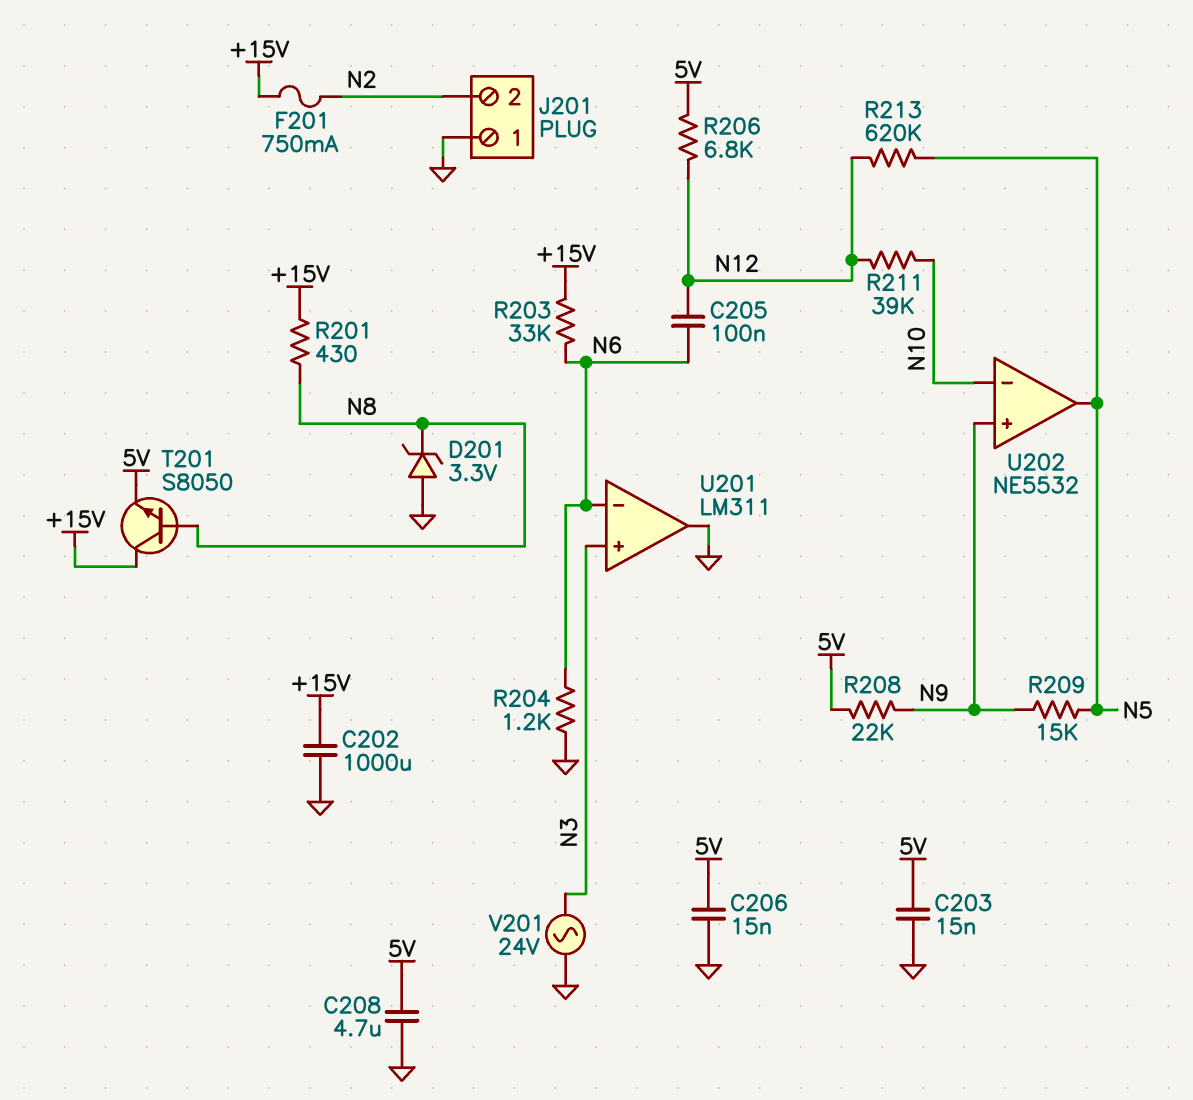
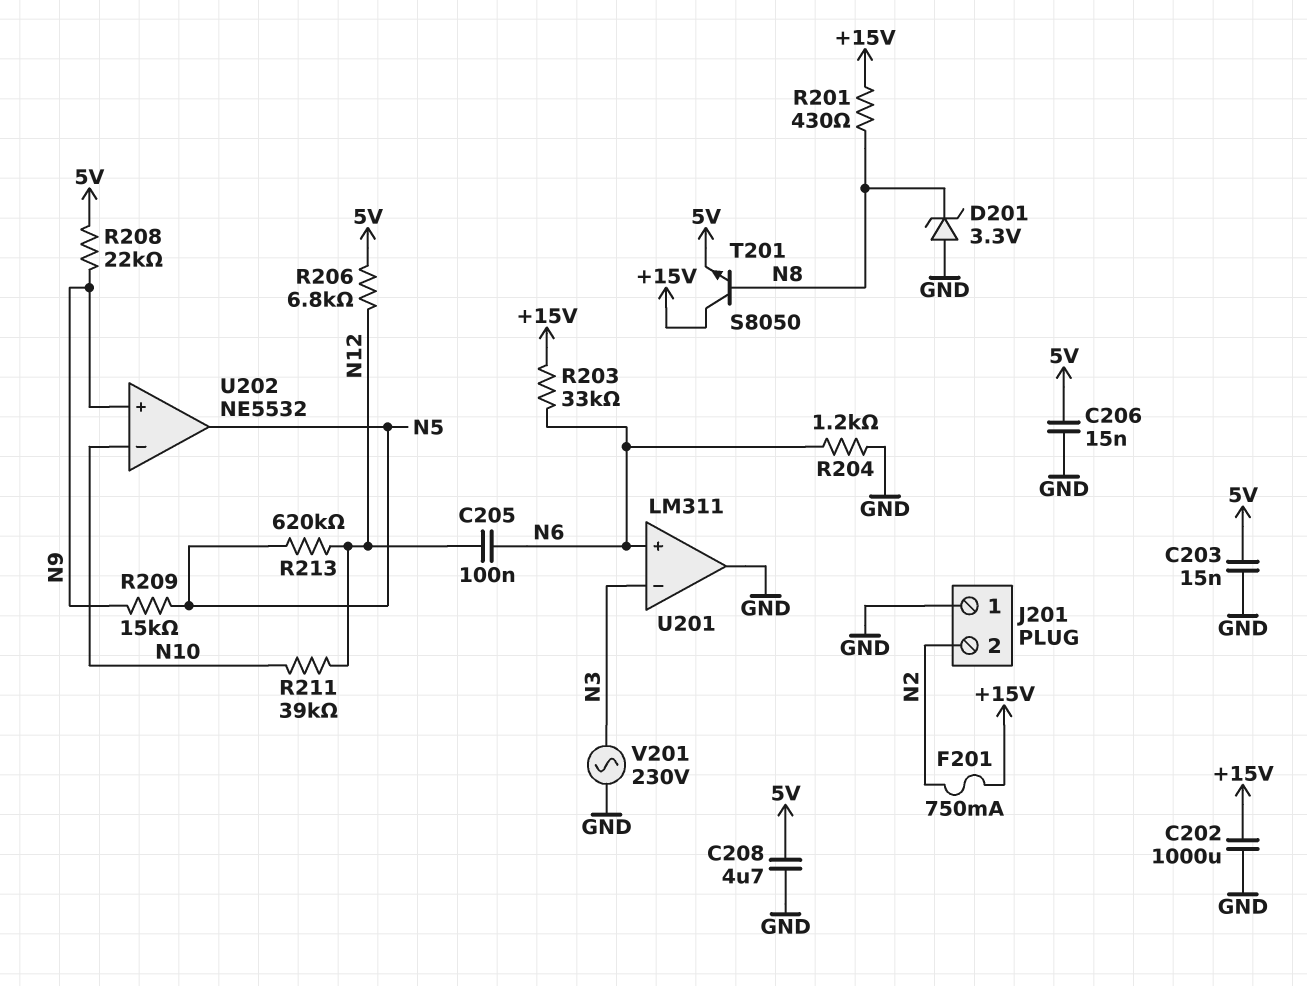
U201 pin in+: N3 -> N6
U201 pin in-: N6 -> N3
V201: AC 24V (GND, N3) -> AC 230V (GND, N3)

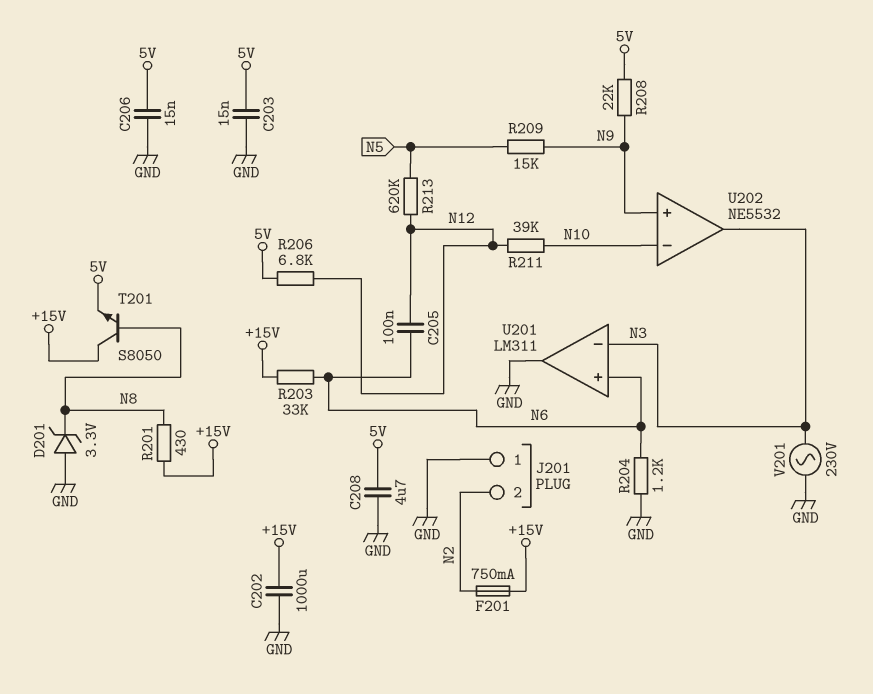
U202 pin out: N5 -> N3

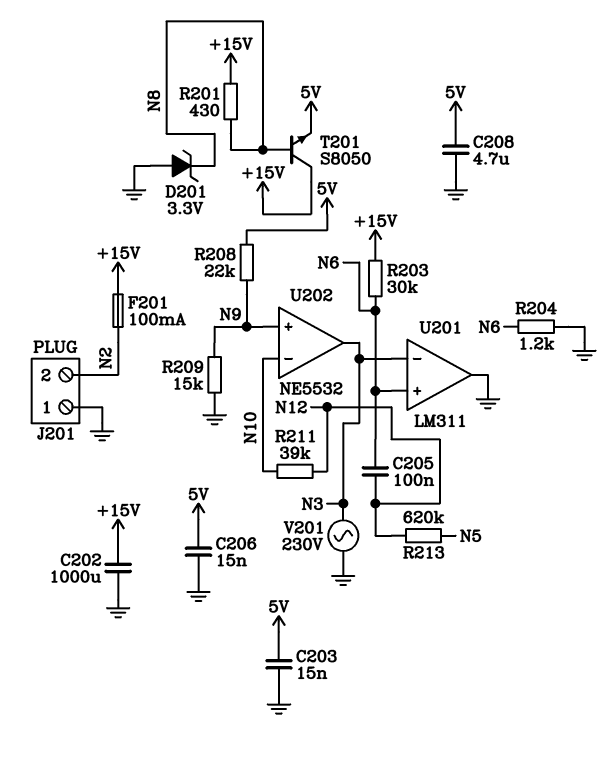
F201: 750mA (+15V, N2) -> 100mA (+15V, N2)
R203: 33k (+15V, N6) -> 30k (+15V, N6)
R206: 6.8k (5V, N12) -> none
R209: 15k (N5, N9) -> 15k (GND, N9)

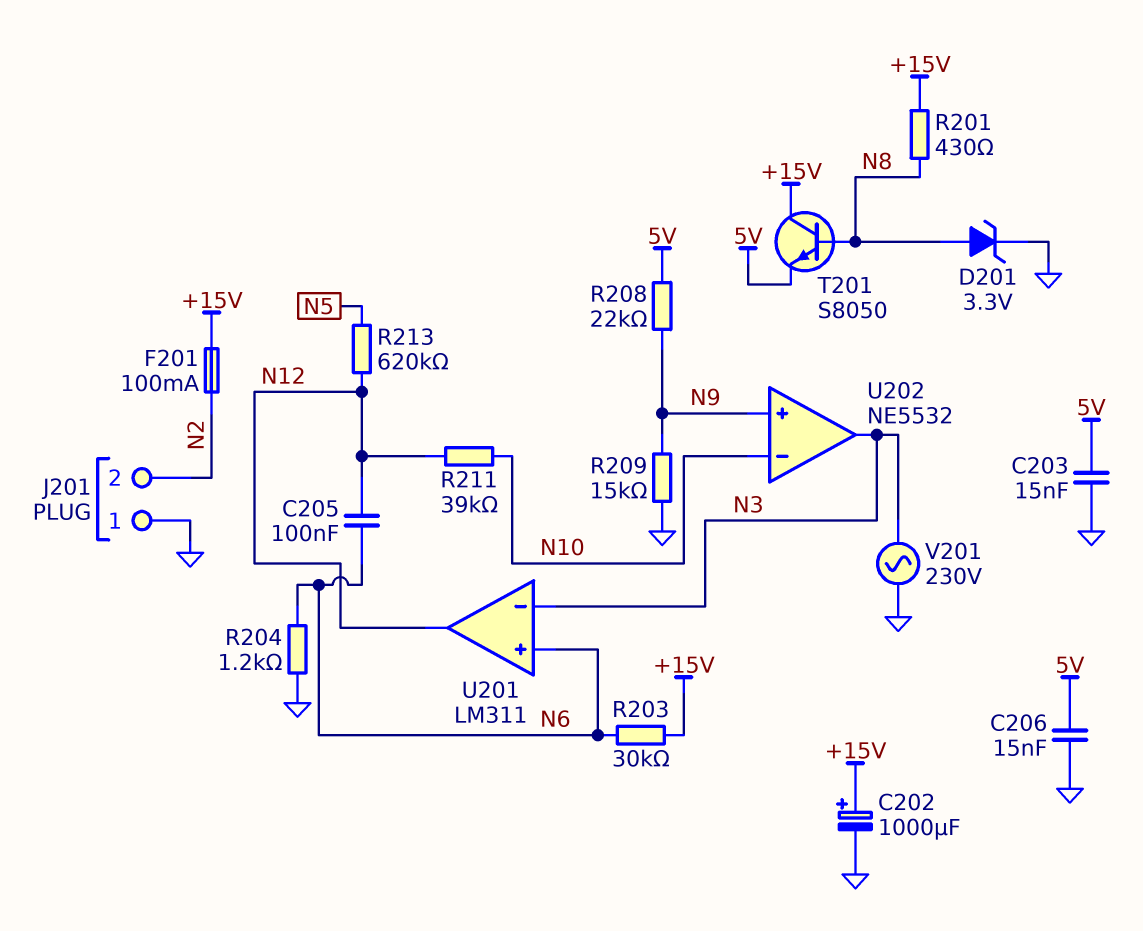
C202: 1000uF (+15V, GND) -> 1000uF (plus +15V, minus GND)
C208: 4.7uF (5V, GND) -> none
D201: zener 3.3V (A GND, K N8) -> zener 3.3V (A N8, K GND)
U201 pin out: GND -> N12

